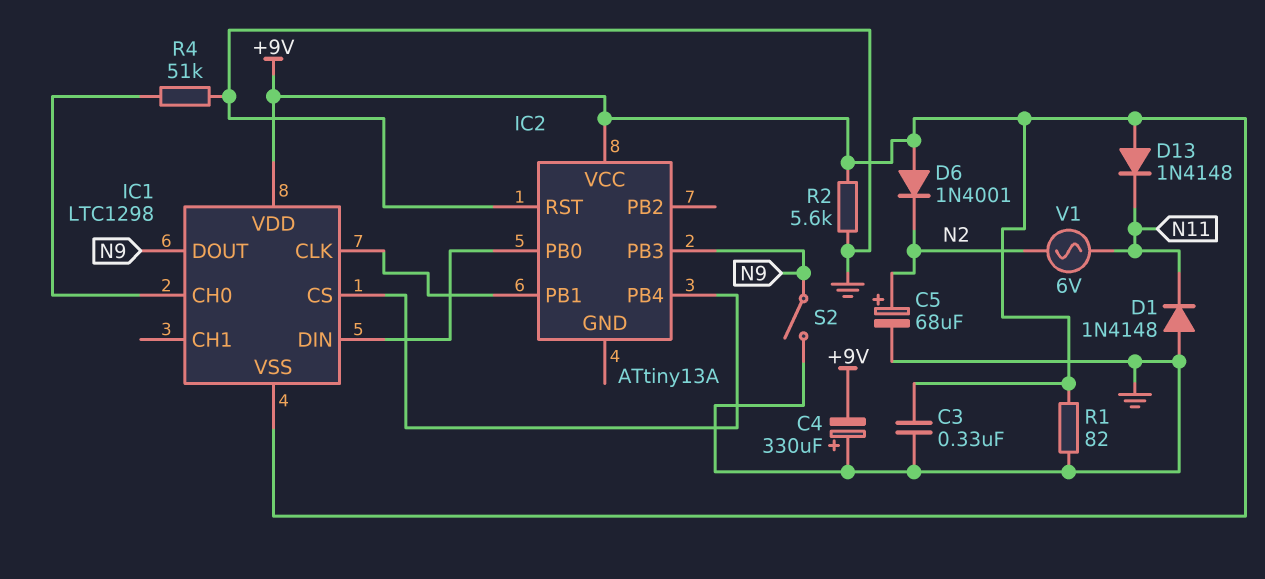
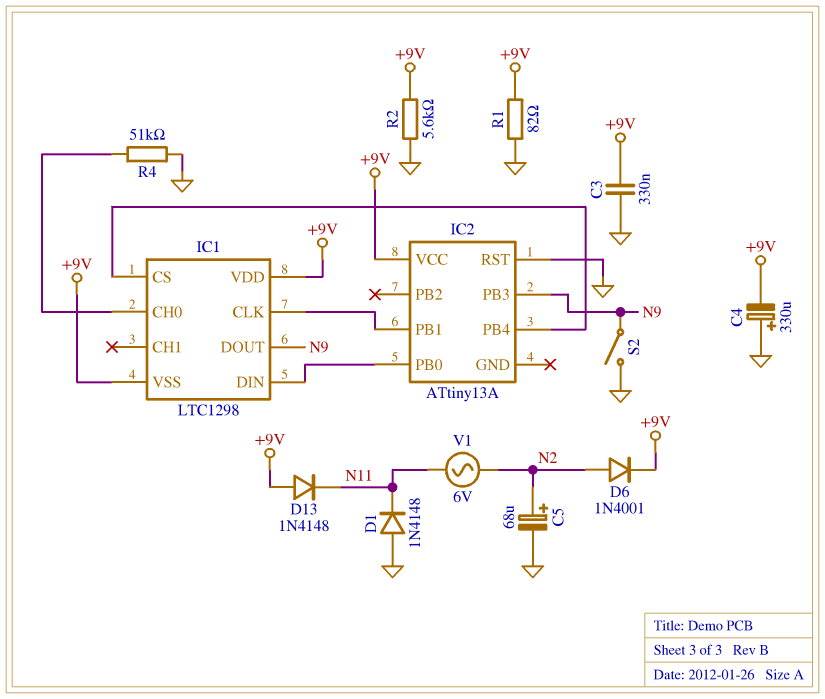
D6: diode 1N4001 (A +9V, K N2) -> diode 1N4001 (A N2, K +9V)

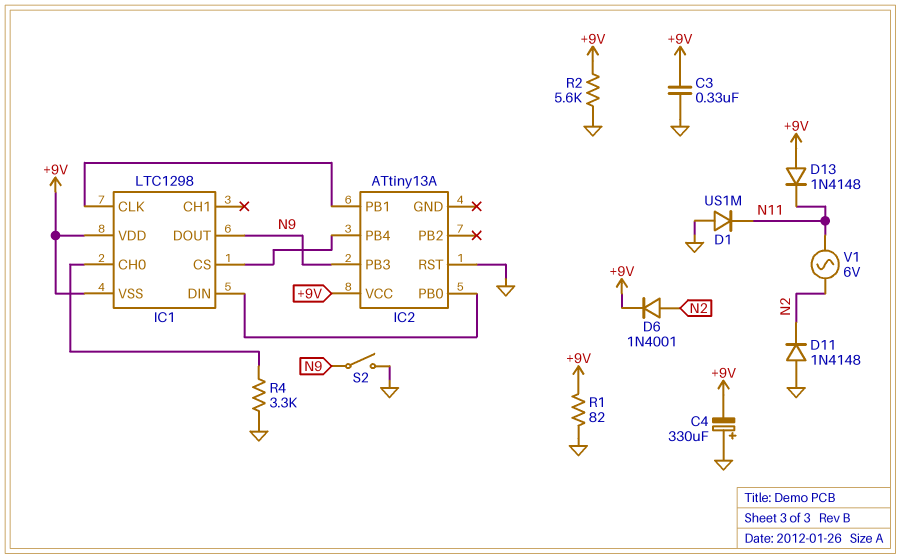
C5: 68uF (plus N2, minus GND) -> none
D1: diode 1N4148 (A GND, K N11) -> diode US1M (A GND, K N11)
D11: none -> diode 1N4148 (A GND, K N2)
R4: 51k (GND, IC1/CH0) -> 3.3k (GND, IC1/CH0)

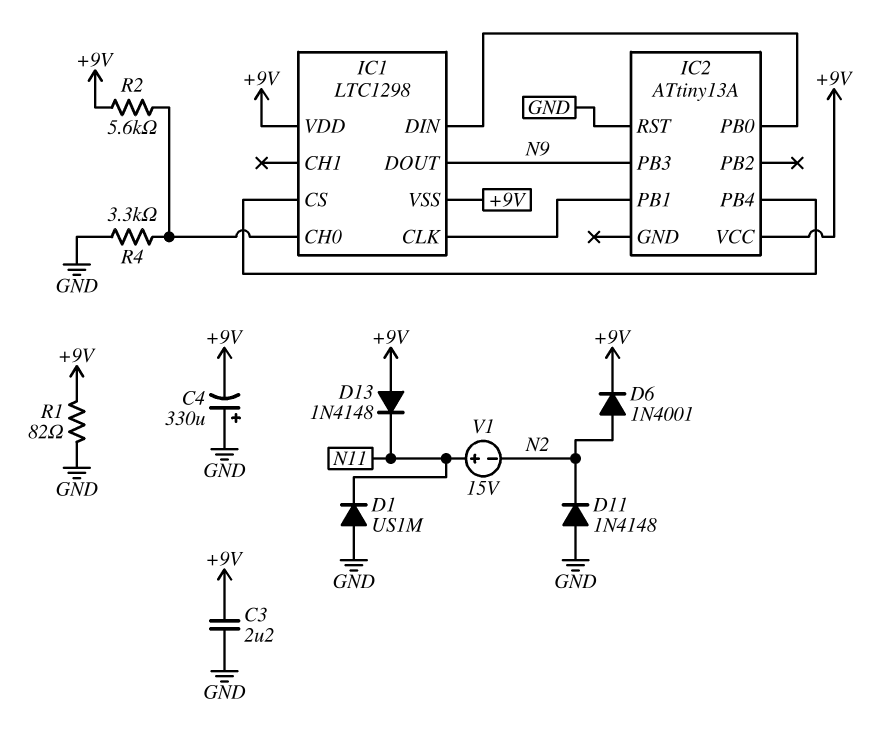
C3: 330nF (+9V, GND) -> 2.2uF (+9V, GND)
R2: 5.6k (+9V, GND) -> 5.6k (+9V, IC1/CH0)
S2: switch (GND, N9) -> none
V1: AC 6V (N2, N11) -> 15V (plus N11, minus N2)

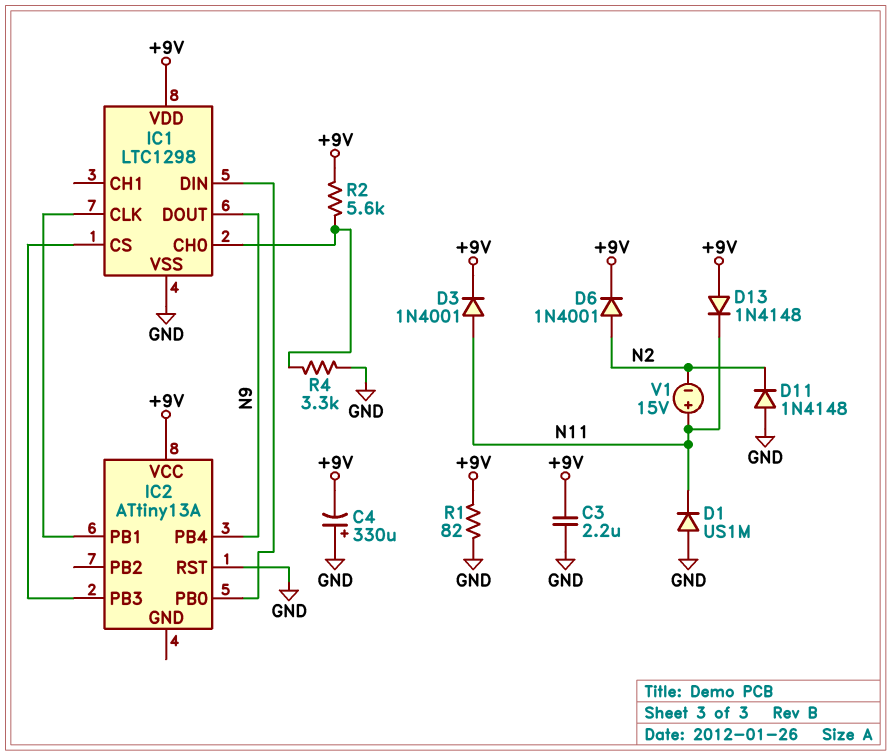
D3: none -> diode 1N4001 (A N11, K +9V)
IC1 pin VSS: +9V -> GND
IC2 pin PB3: N9 -> IC1/CS
IC2 pin PB4: IC1/CS -> N9

